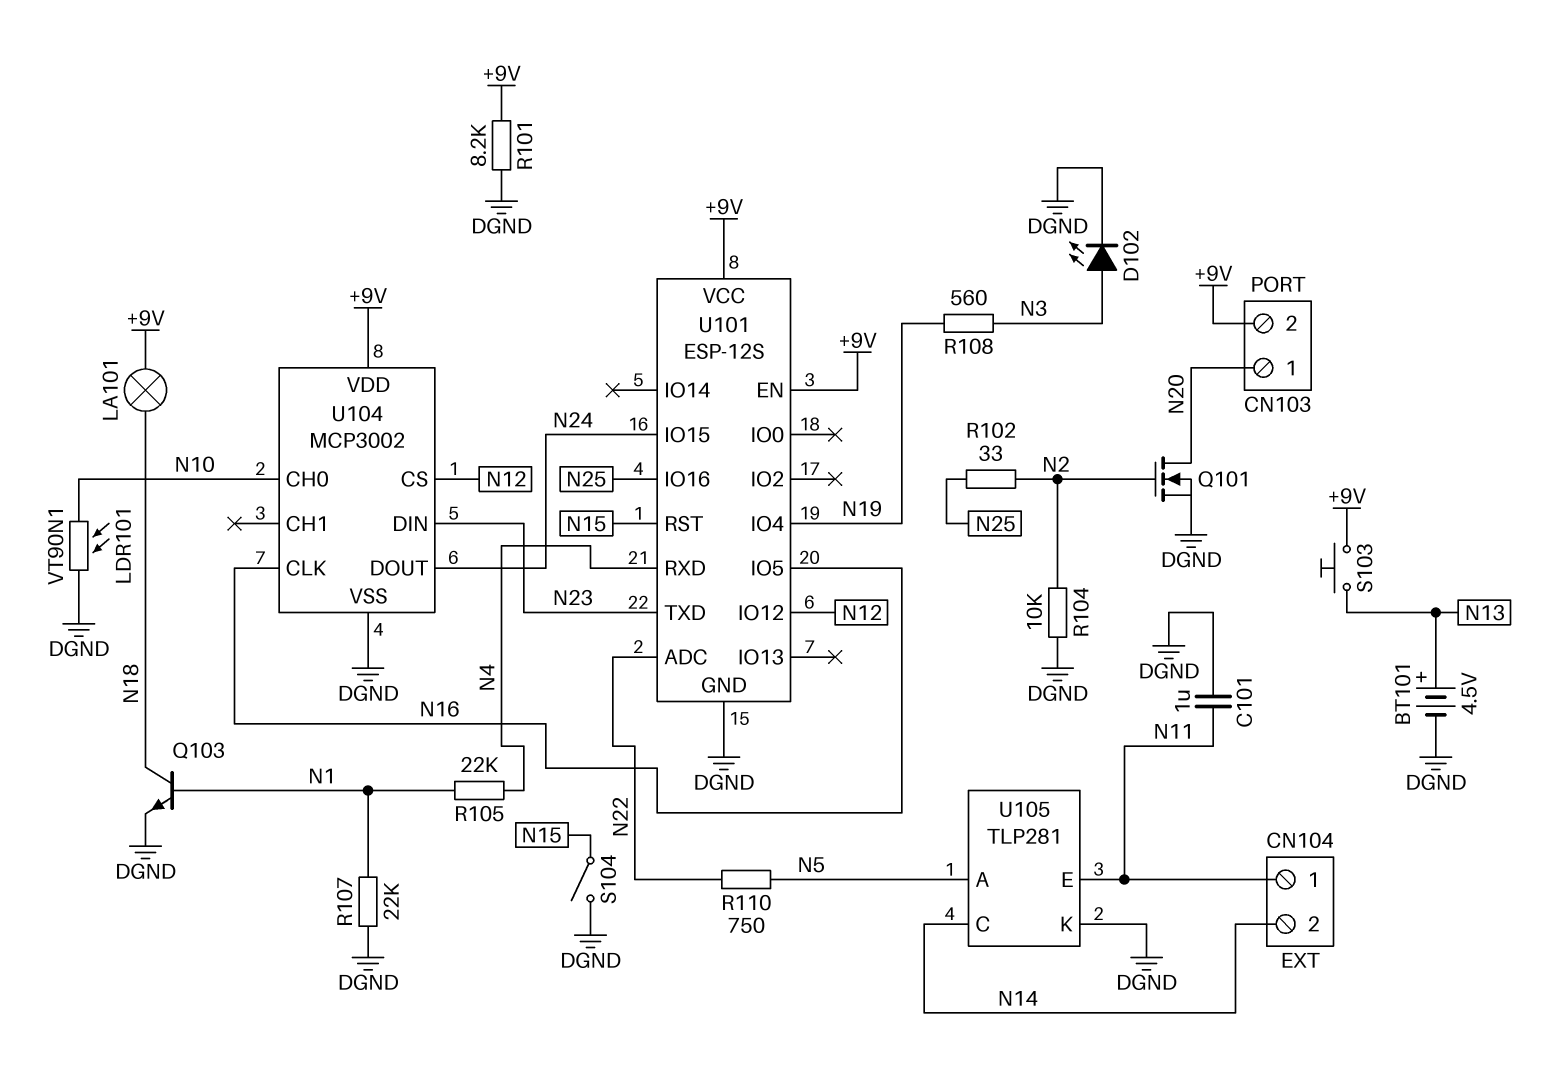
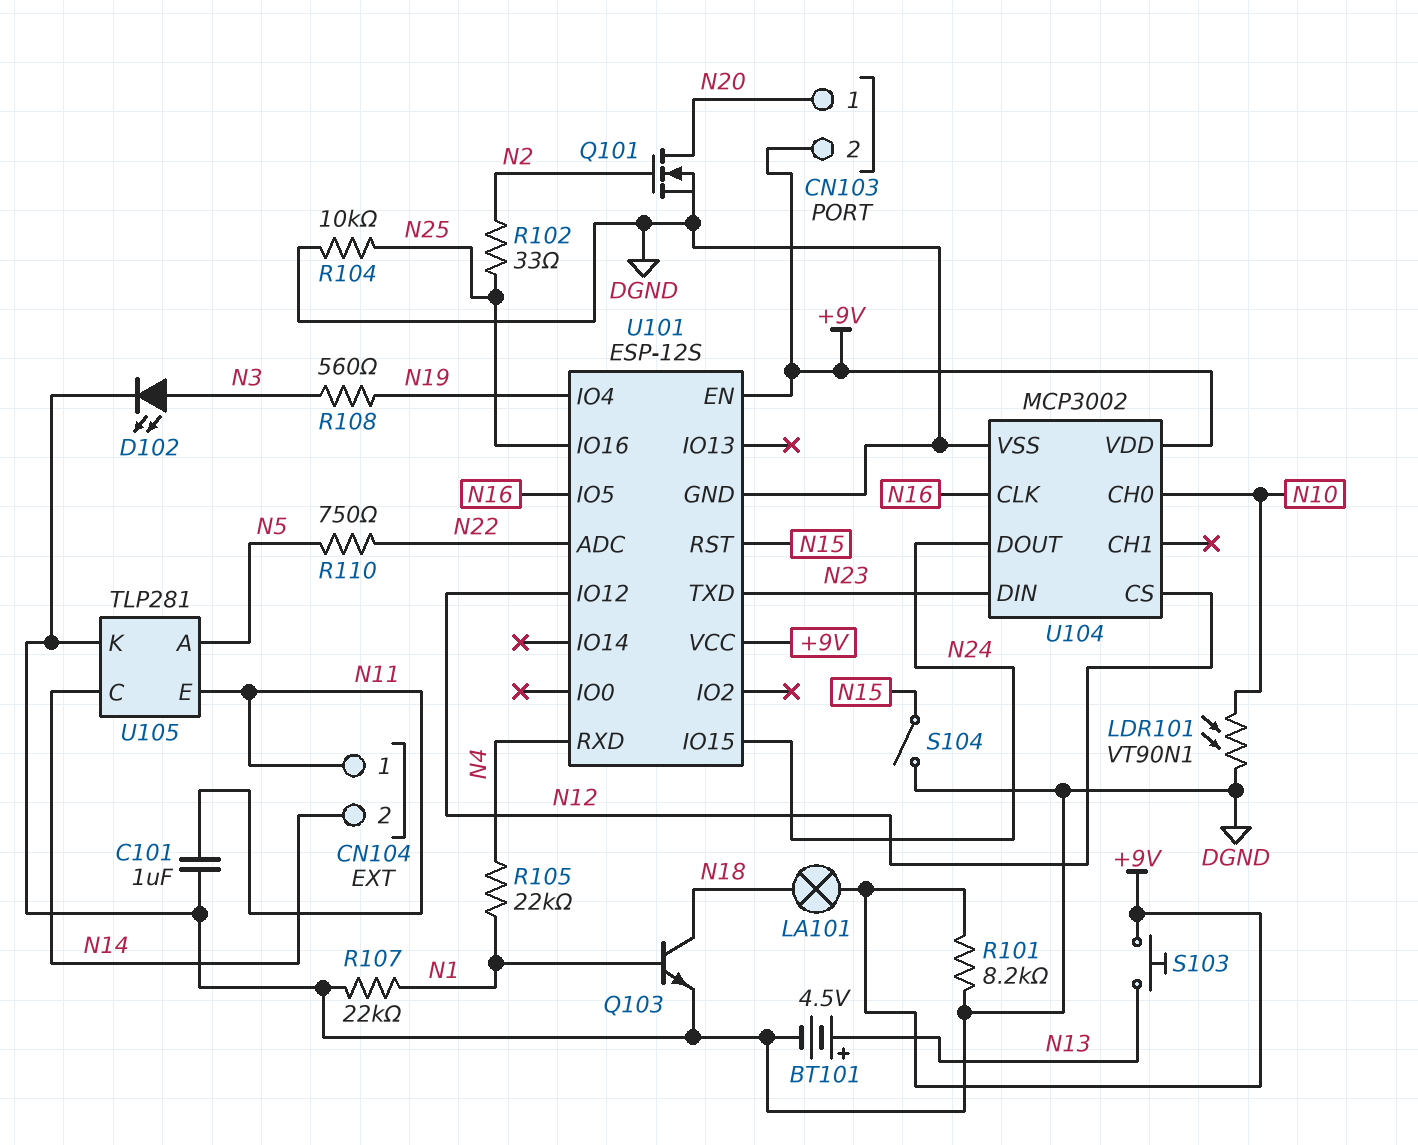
R104: 10k (DGND, N2) -> 10k (DGND, N25)

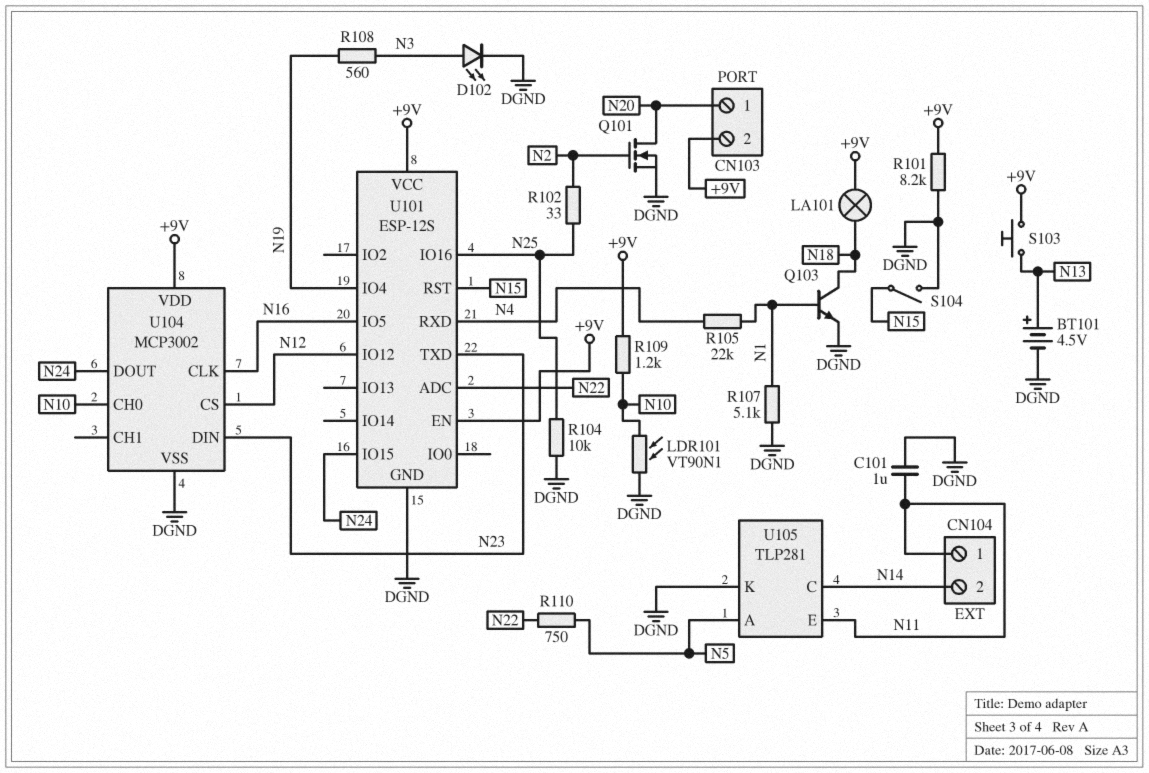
R107: 22k (DGND, N1) -> 5.1k (DGND, N1)
R109: none -> 1.2k (+9V, N10)

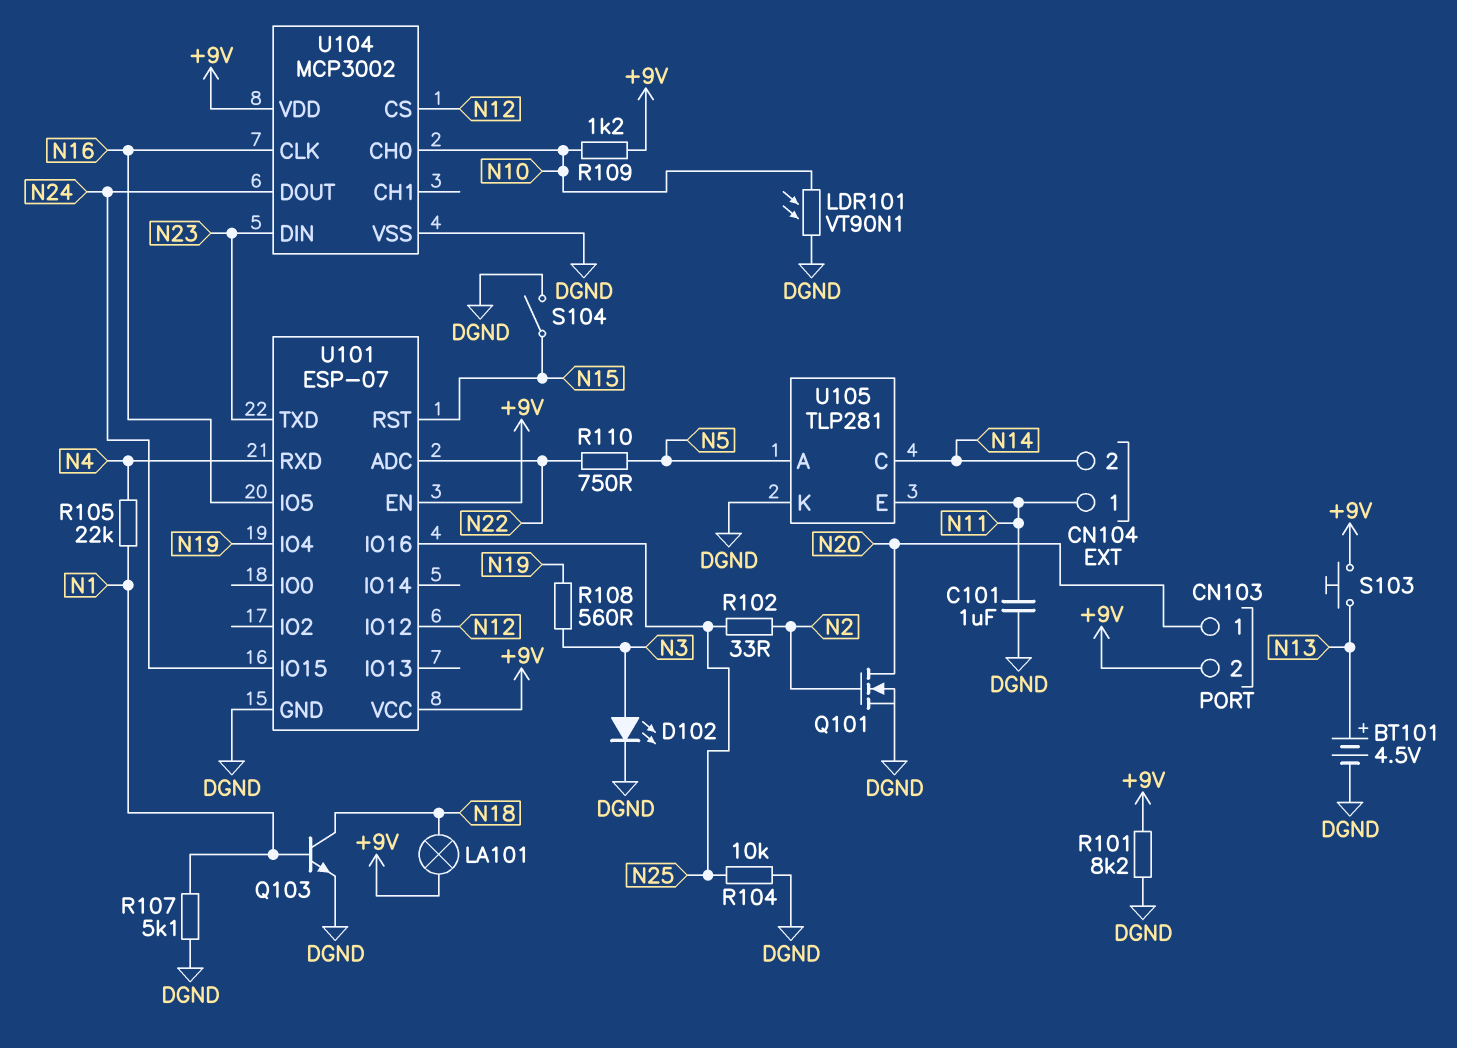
U101: ESP-12S -> ESP-07

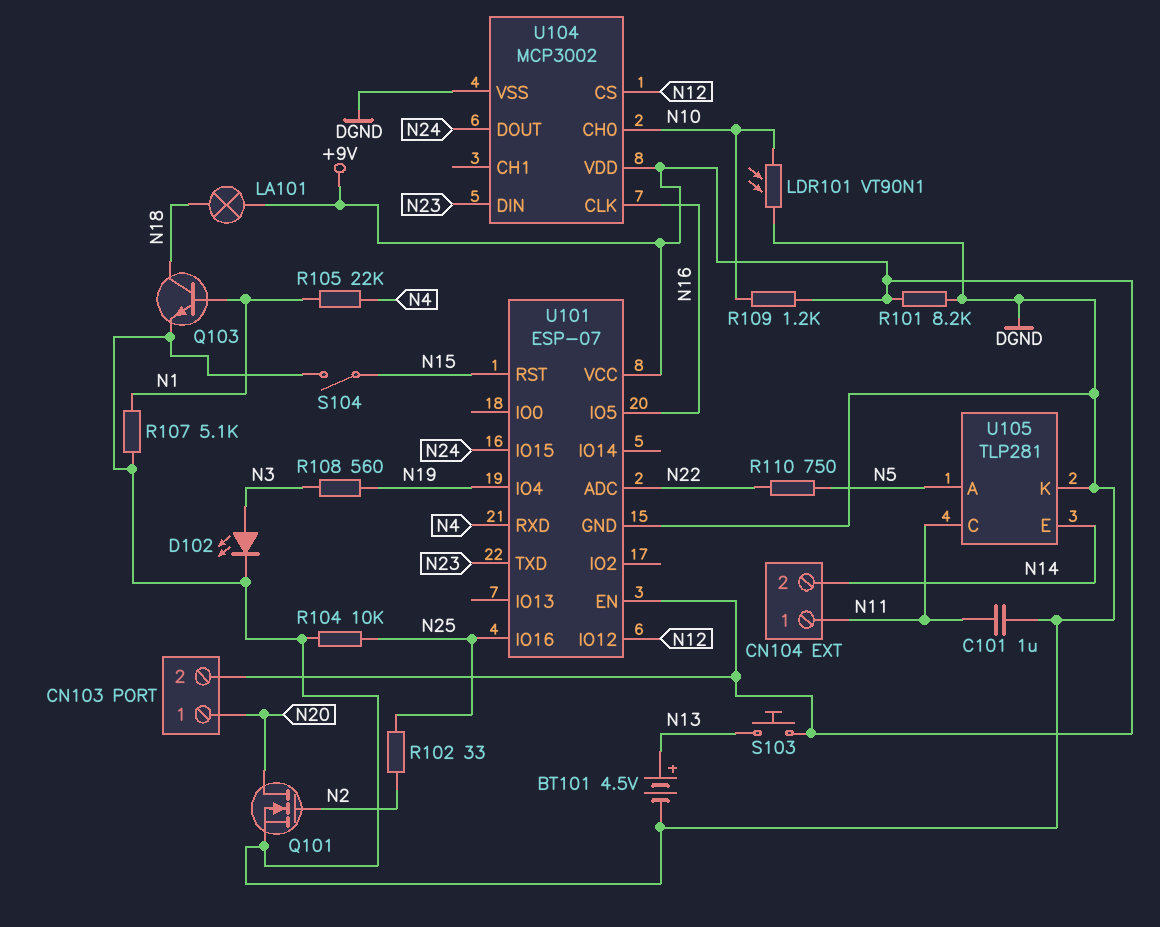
U105 pin C: N14 -> N11
U105 pin E: N11 -> N14

